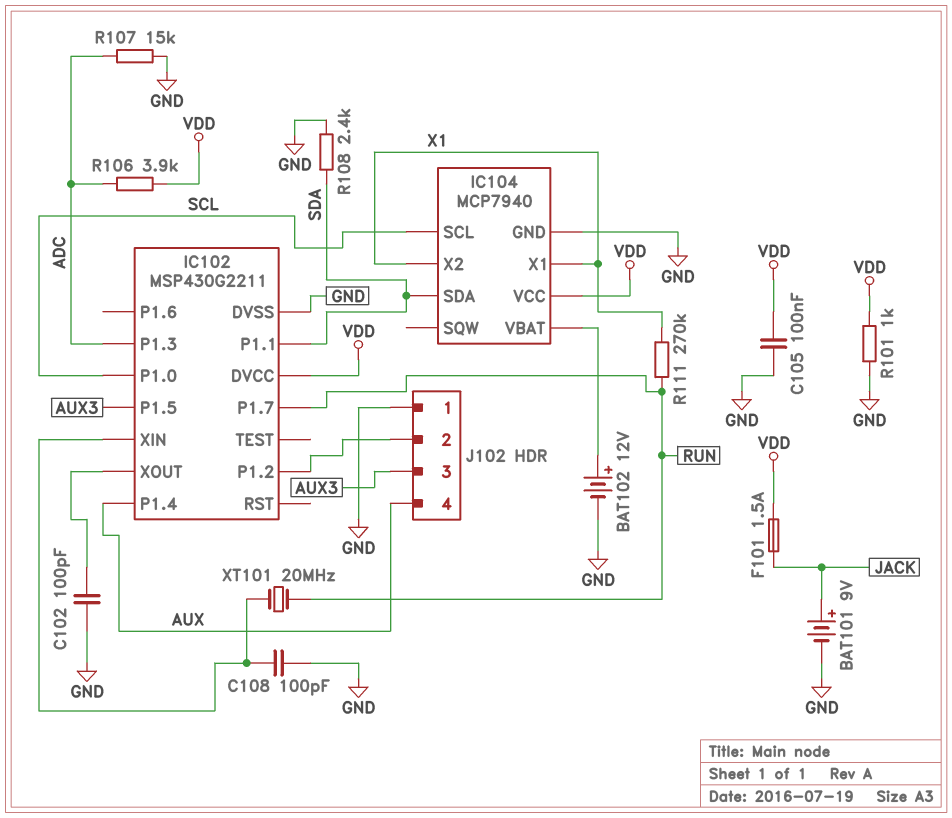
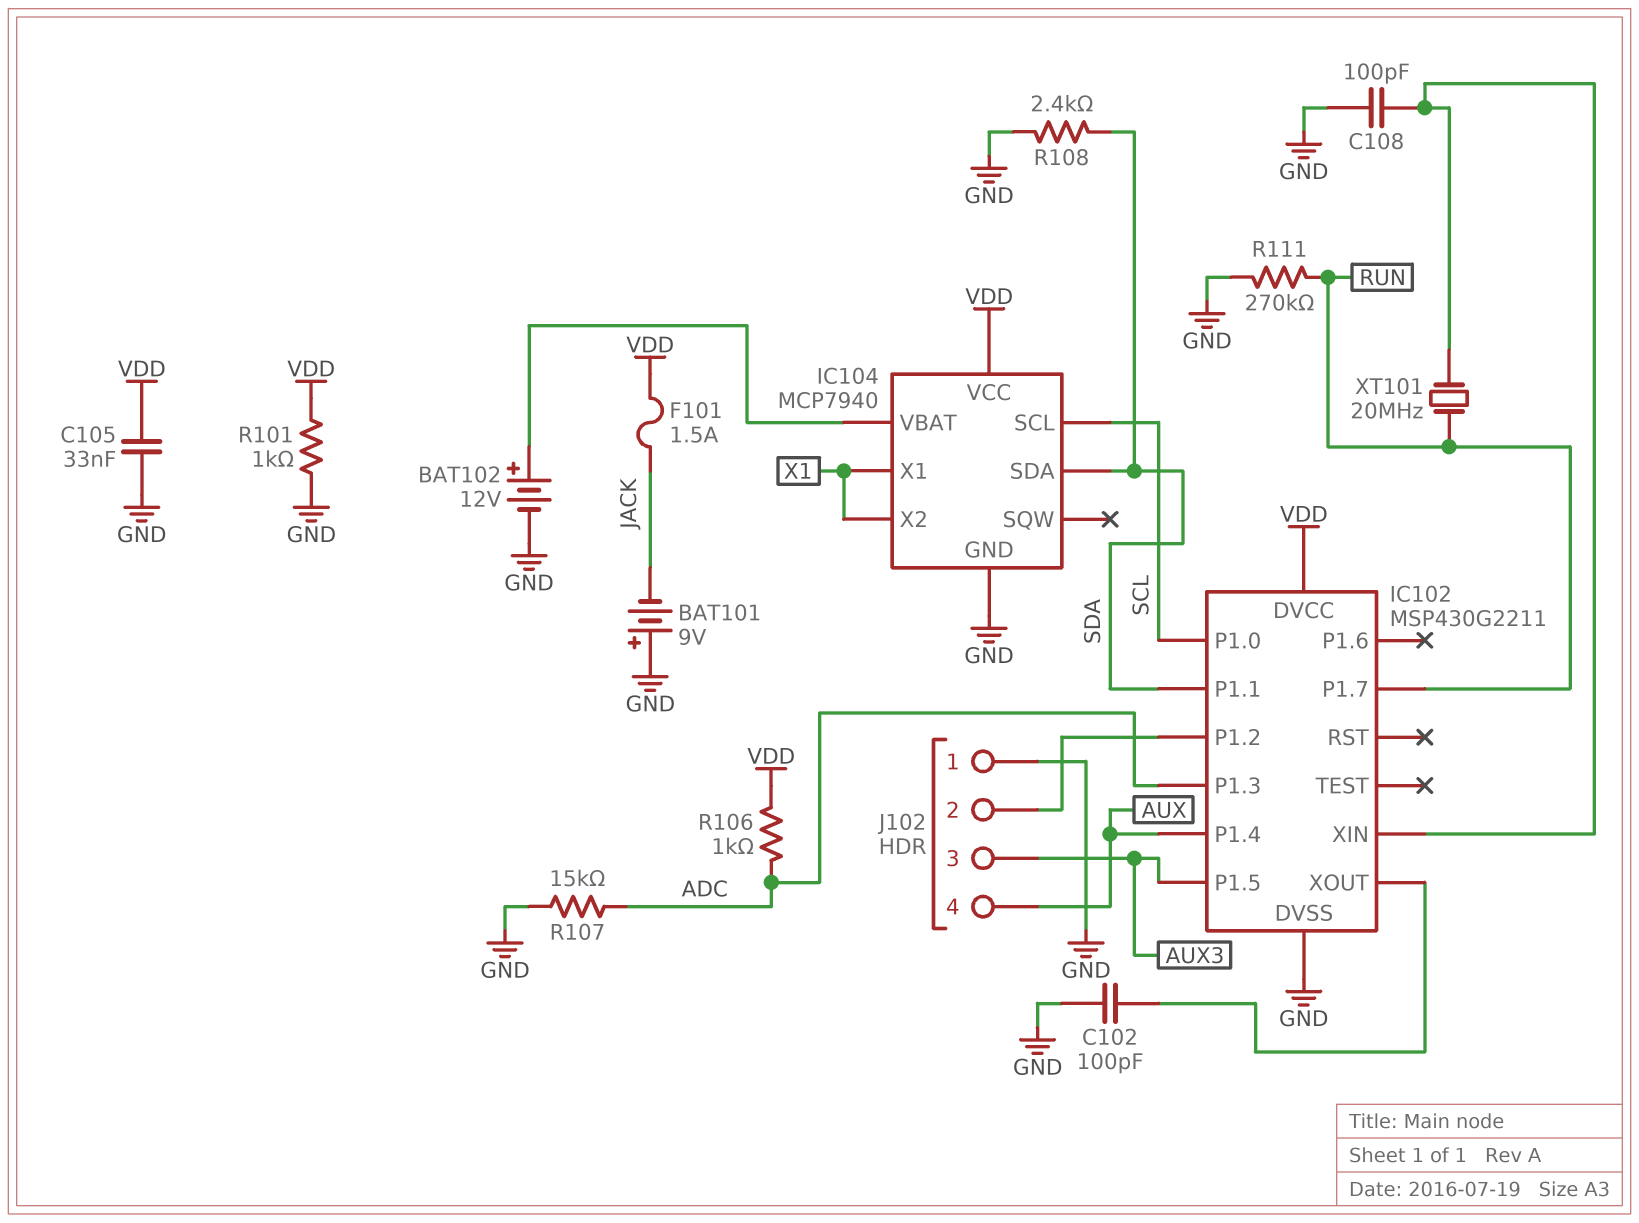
BAT101: 9V (plus JACK, minus GND) -> 9V (plus GND, minus JACK)
C105: 100nF (GND, VDD) -> 33nF (GND, VDD)
R106: 3.9k (ADC, VDD) -> 1k (ADC, VDD)
R111: 270k (RUN, X1) -> 270k (GND, RUN)

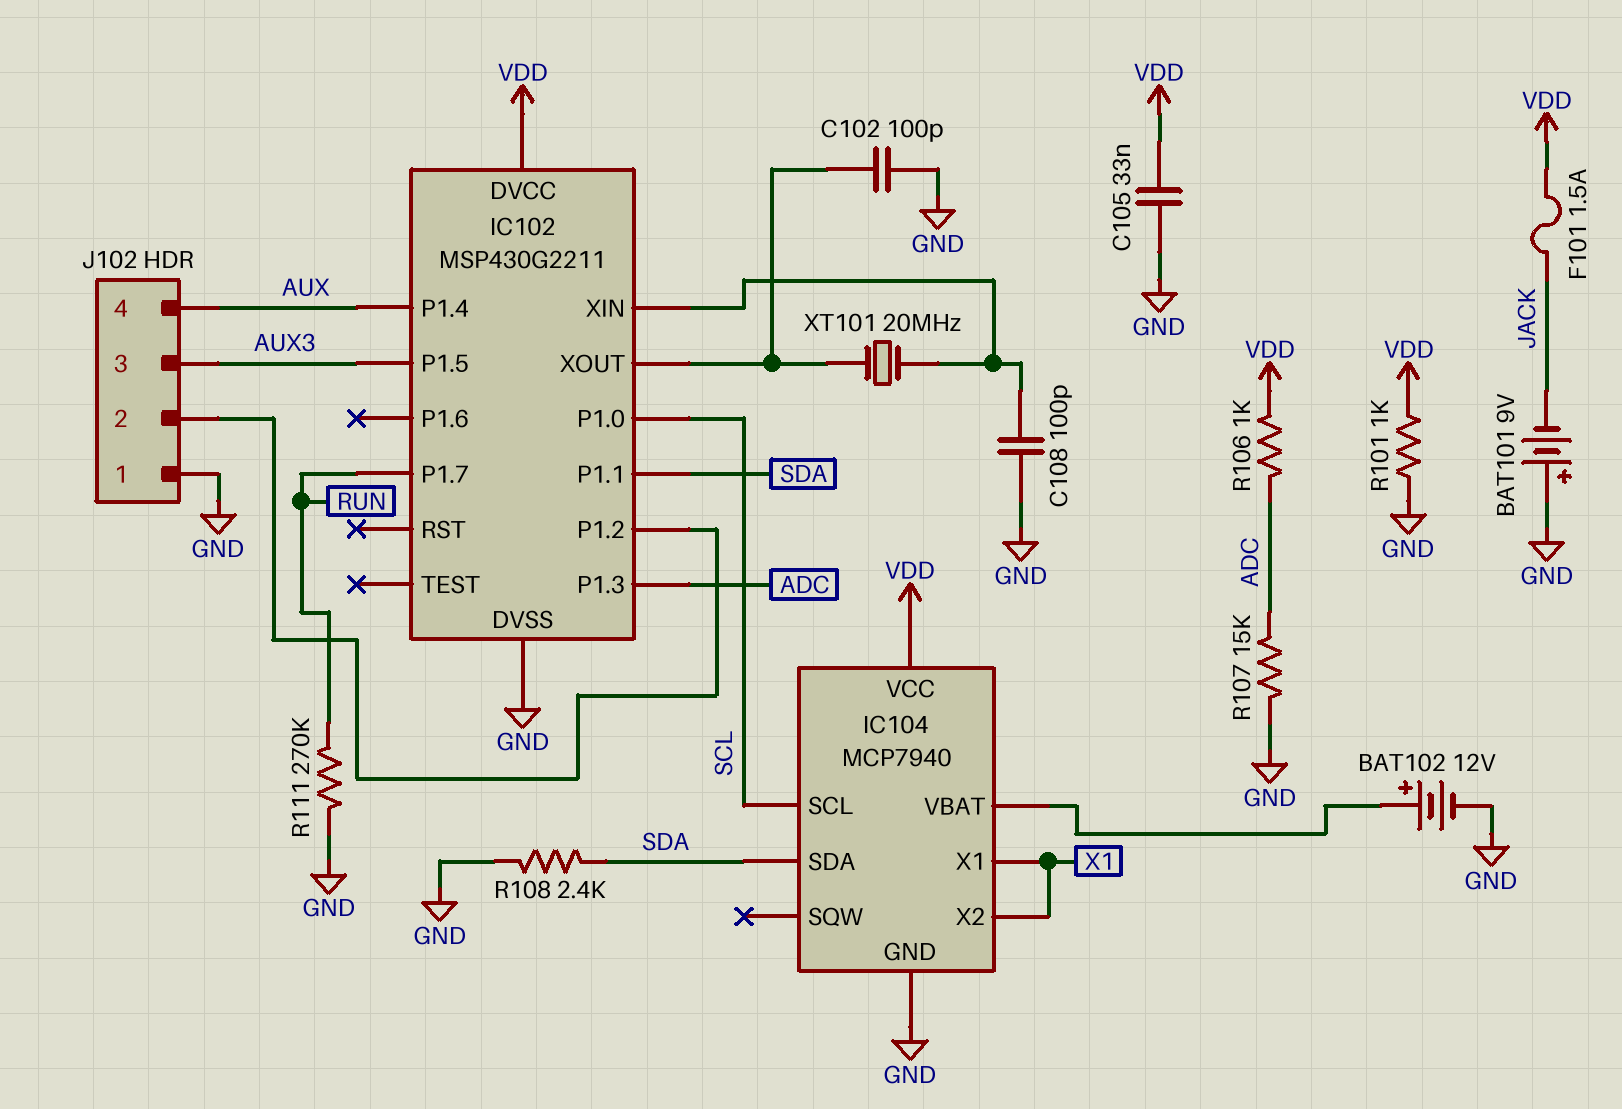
XT101: 20MHz (IC102/XIN, RUN) -> 20MHz (IC102/XIN, IC102/XOUT)

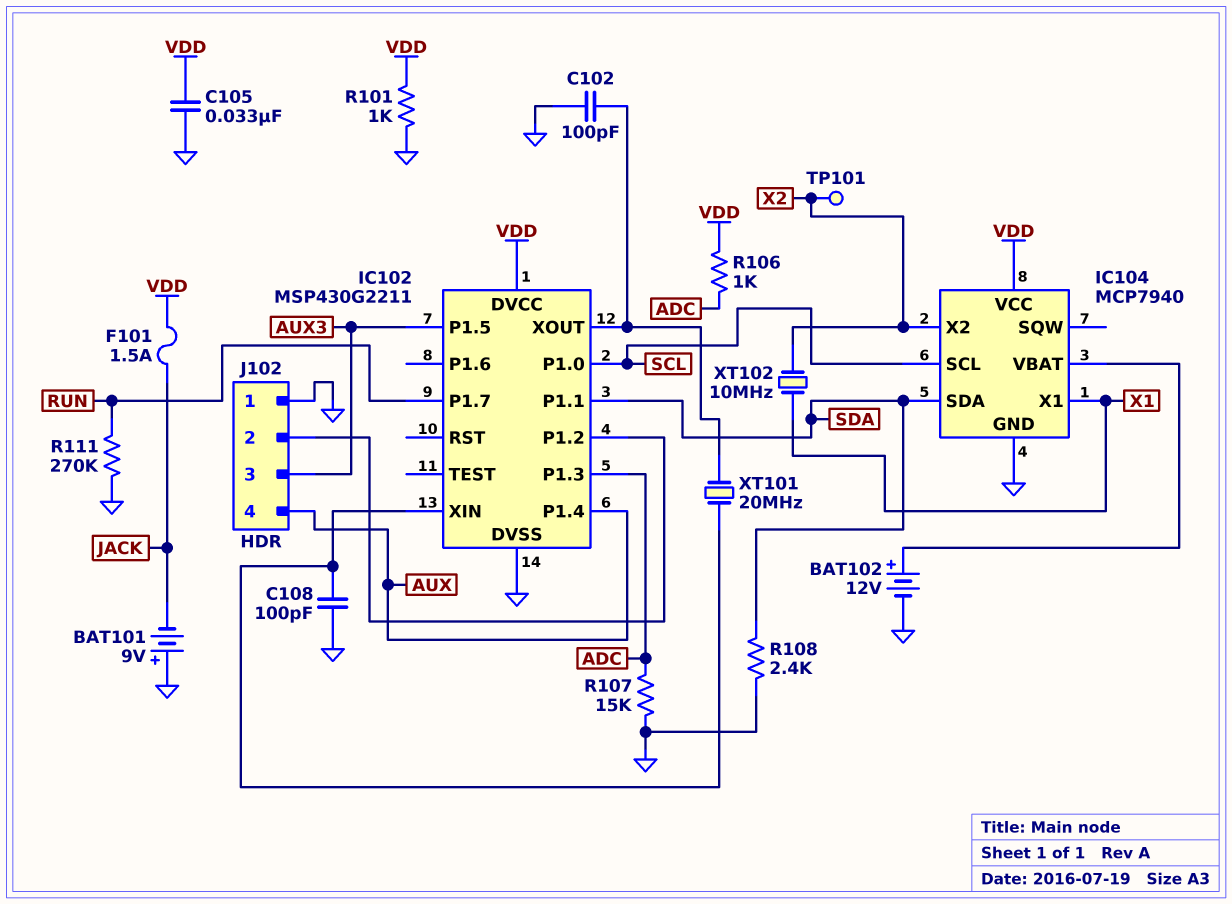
IC104 pin X2: X1 -> X2
TP101: none -> test point (X2)
XT102: none -> 10MHz (X1, X2)

